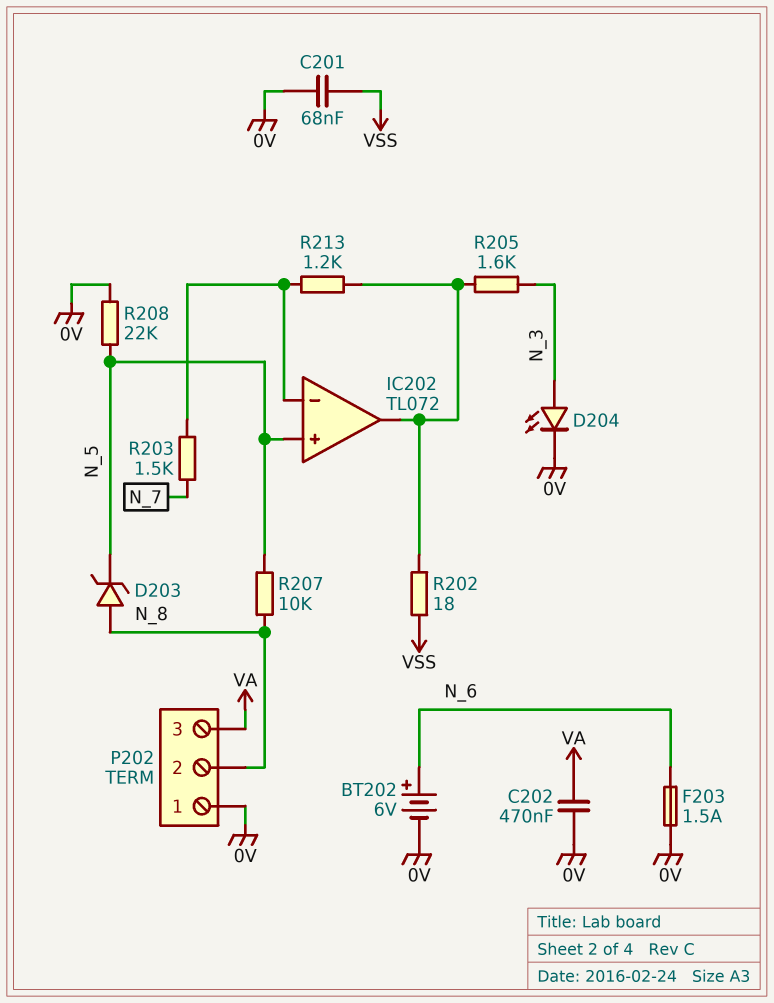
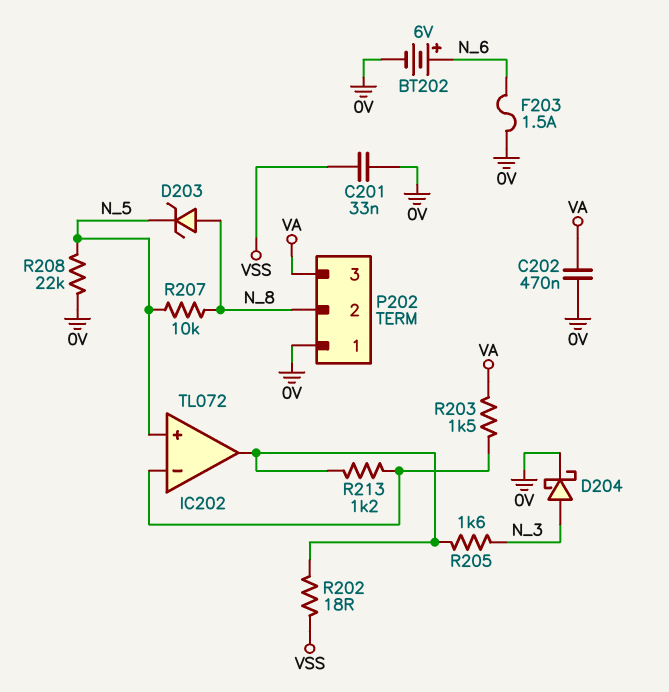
C201: 68nF (0V, VSS) -> 33nF (0V, VSS)
D204: LED (A N_3, K 0V) -> schottky (A N_3, K 0V)
R203: 1.5k (IC202/in-, N_7) -> 1.5k (IC202/in-, VA)

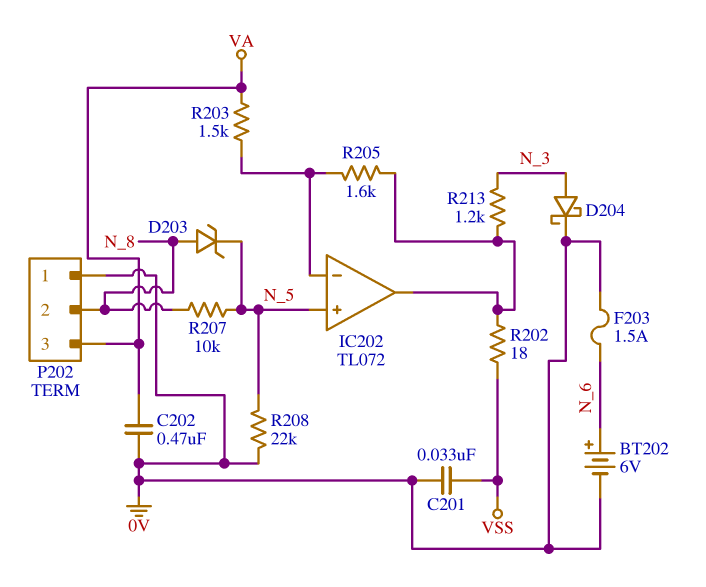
R205: 1.6k (IC202/out, N_3) -> 1.6k (IC202/in-, IC202/out)
R213: 1.2k (IC202/in-, IC202/out) -> 1.2k (IC202/out, N_3)

